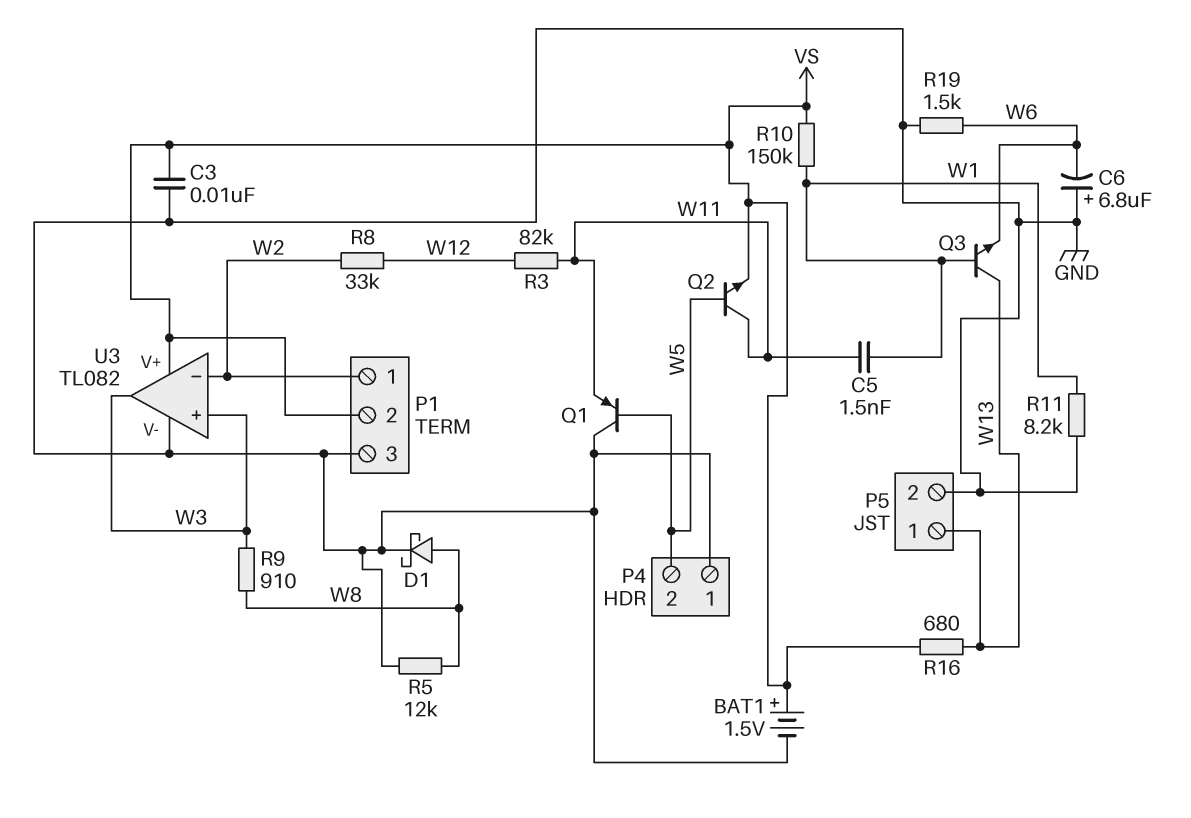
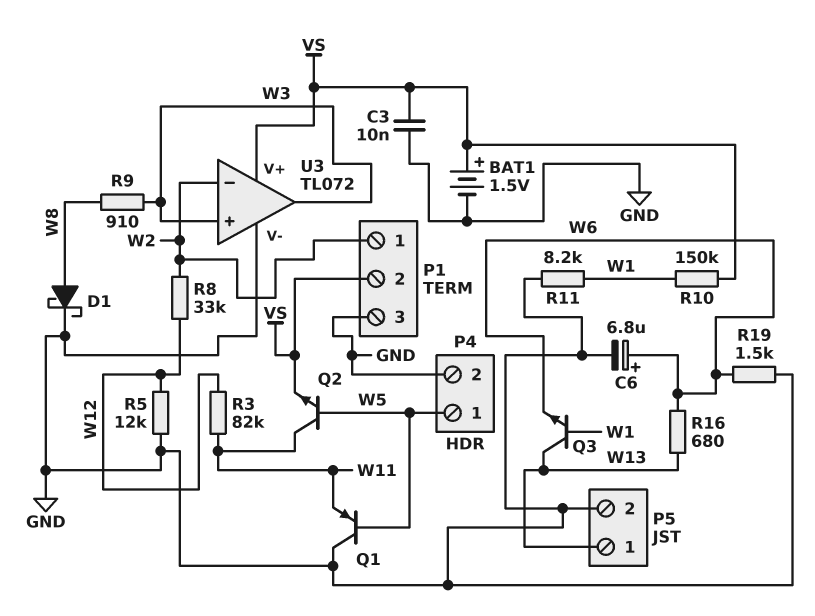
C5: 1.5nF (W1, W11) -> none
C6: 6.8uF (plus GND, minus W6) -> 6.8uF (plus W6, minus GND)
P4 pin 1: GND -> W5
P4 pin 2: W5 -> GND
R5: 12k (GND, W8) -> 12k (GND, W12)
R16: 680 (VS, W13) -> 680 (W6, W13)
U3: TL082 -> TL072

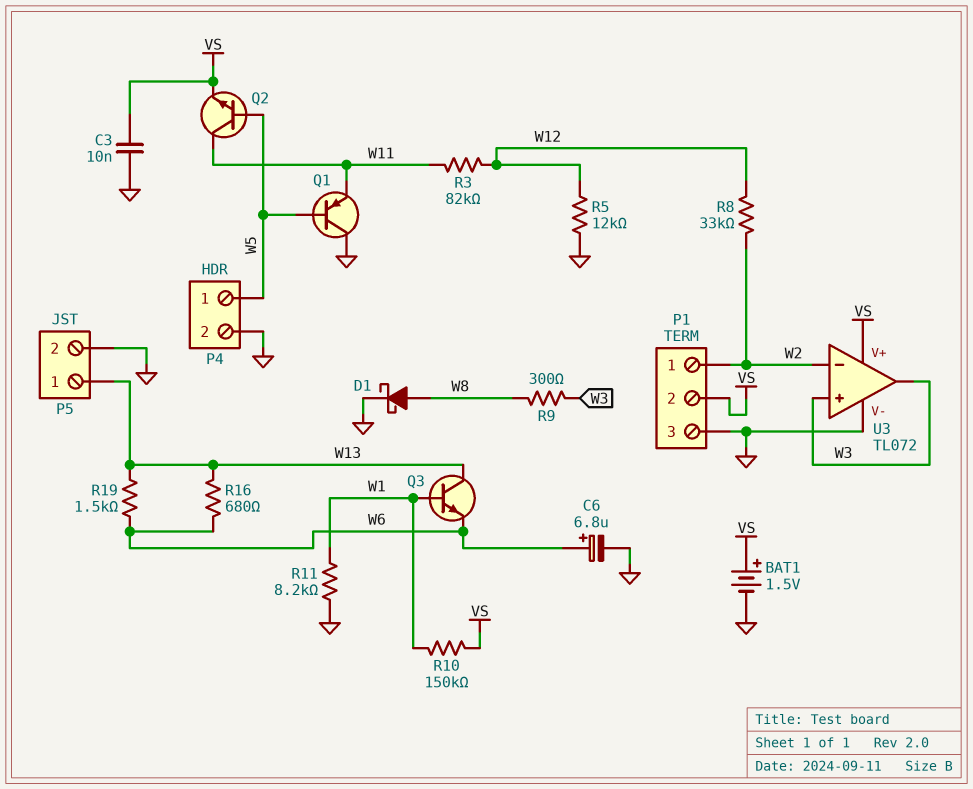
R9: 910 (W3, W8) -> 300 (W3, W8)
R19: 1.5k (GND, W6) -> 1.5k (W6, W13)

